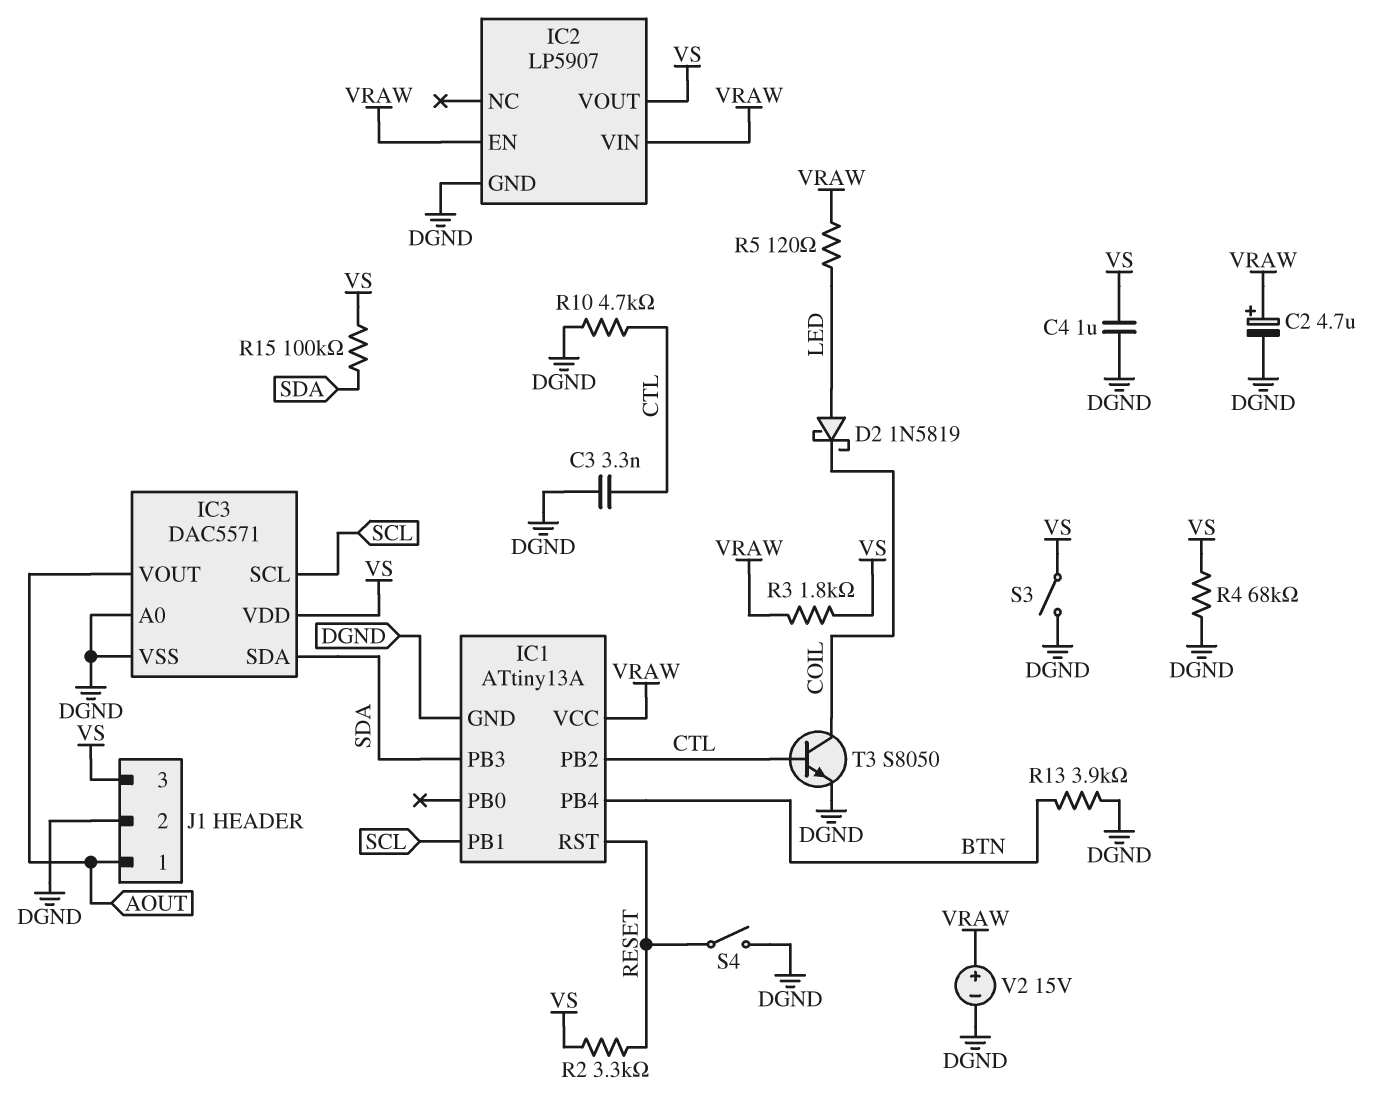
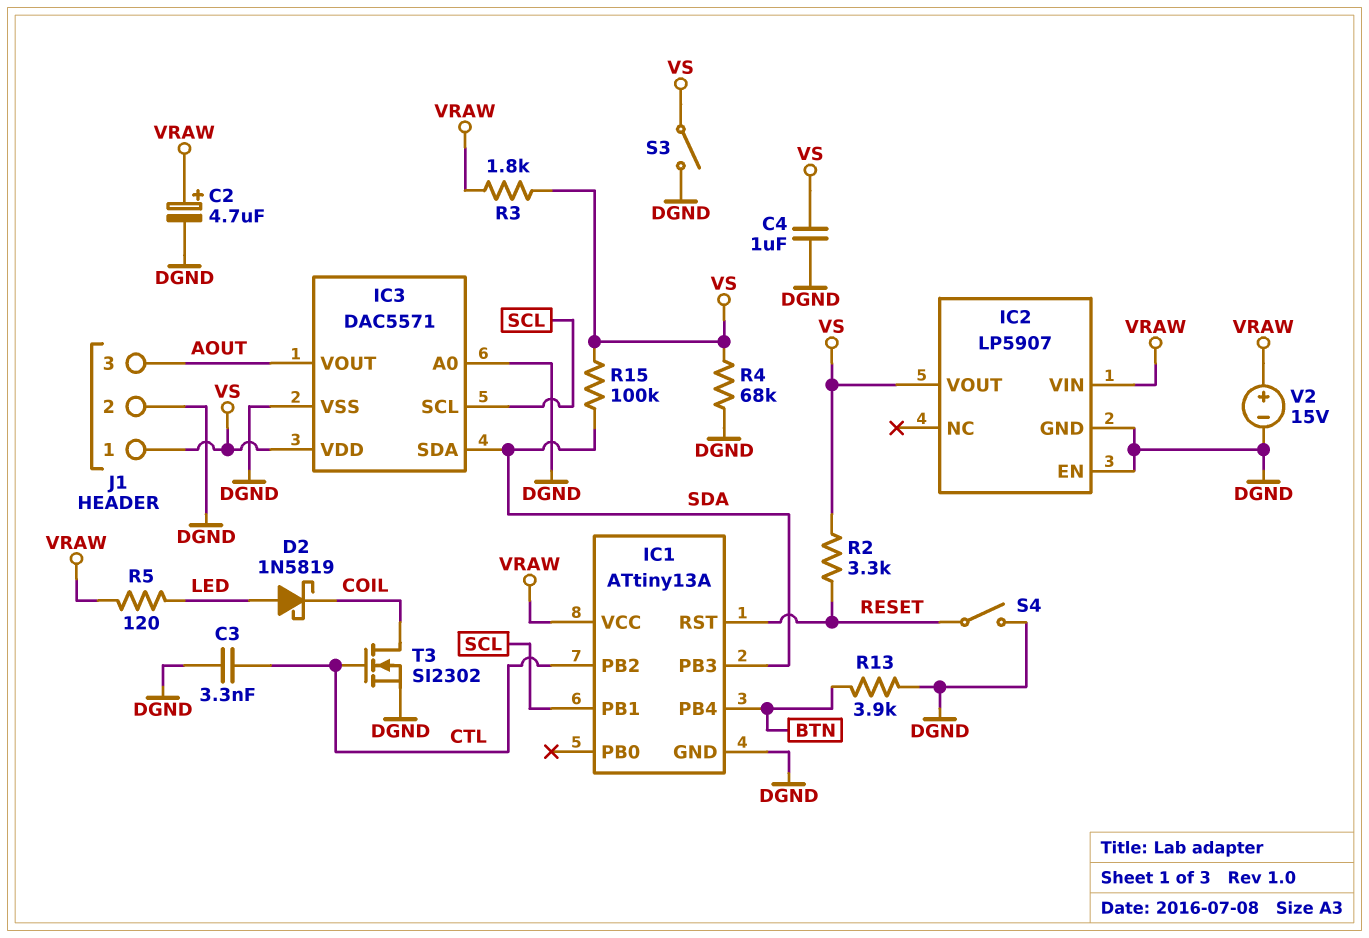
IC2 pin EN: VRAW -> DGND
J1 pin 1: AOUT -> VS
J1 pin 3: VS -> AOUT
R10: 4.7k (CTL, DGND) -> none
T3: NPN S8050 (B CTL, C COIL, E DGND) -> NMOS SI2302 (G CTL, D COIL, S DGND)

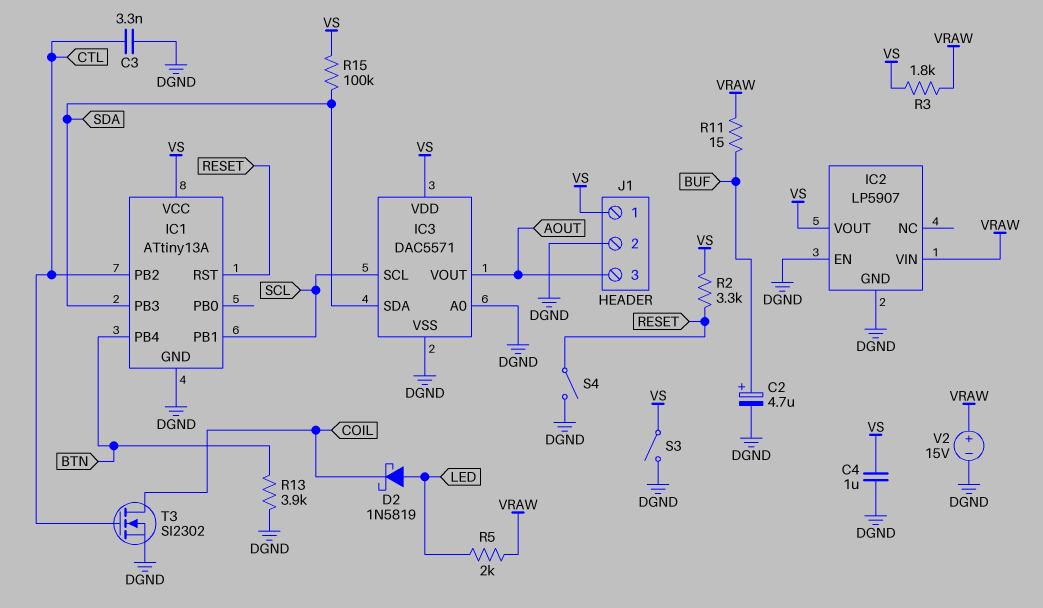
C2: 4.7uF (plus VRAW, minus DGND) -> 4.7uF (plus BUF, minus DGND)
IC1 pin VCC: VRAW -> VS
R4: 68k (DGND, VS) -> none
R5: 120 (LED, VRAW) -> 2k (LED, VRAW)
R11: none -> 15 (BUF, VRAW)

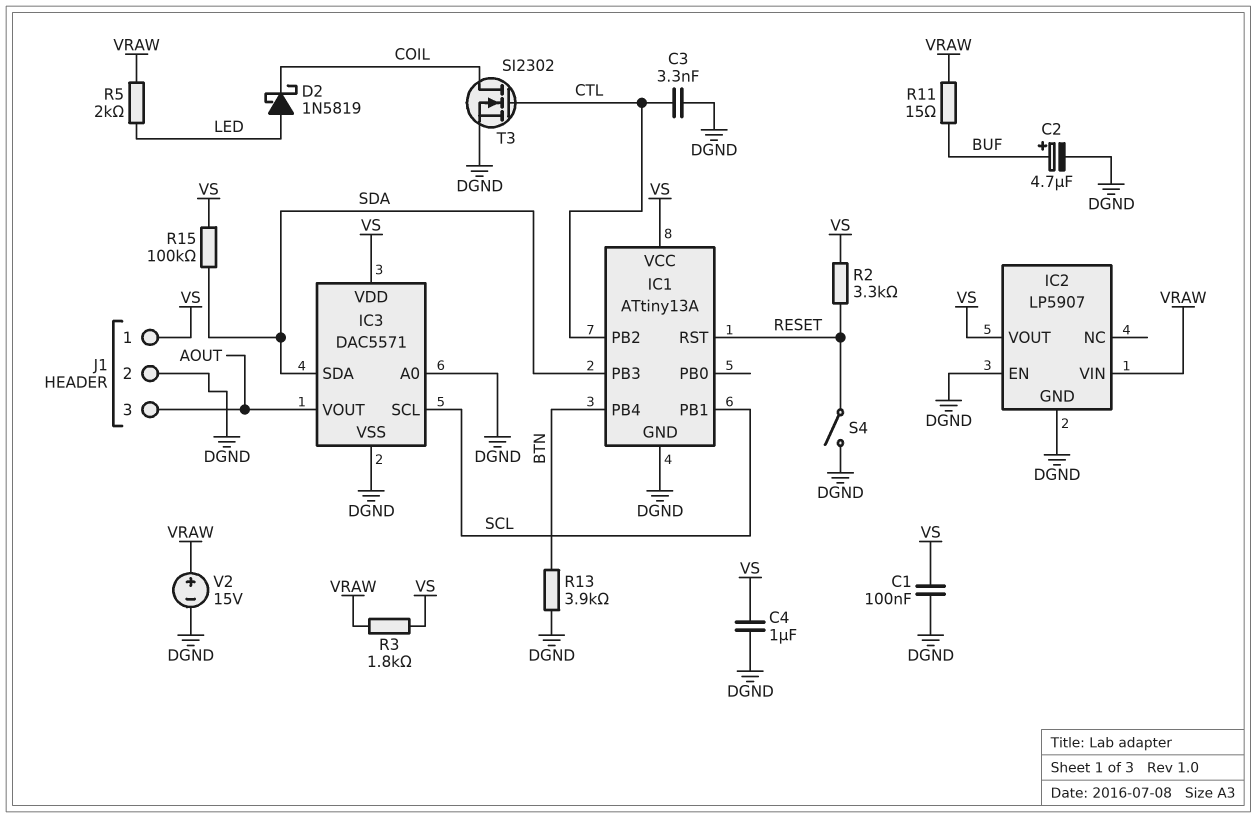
C1: none -> 100nF (DGND, VS)
S3: switch (DGND, VS) -> none

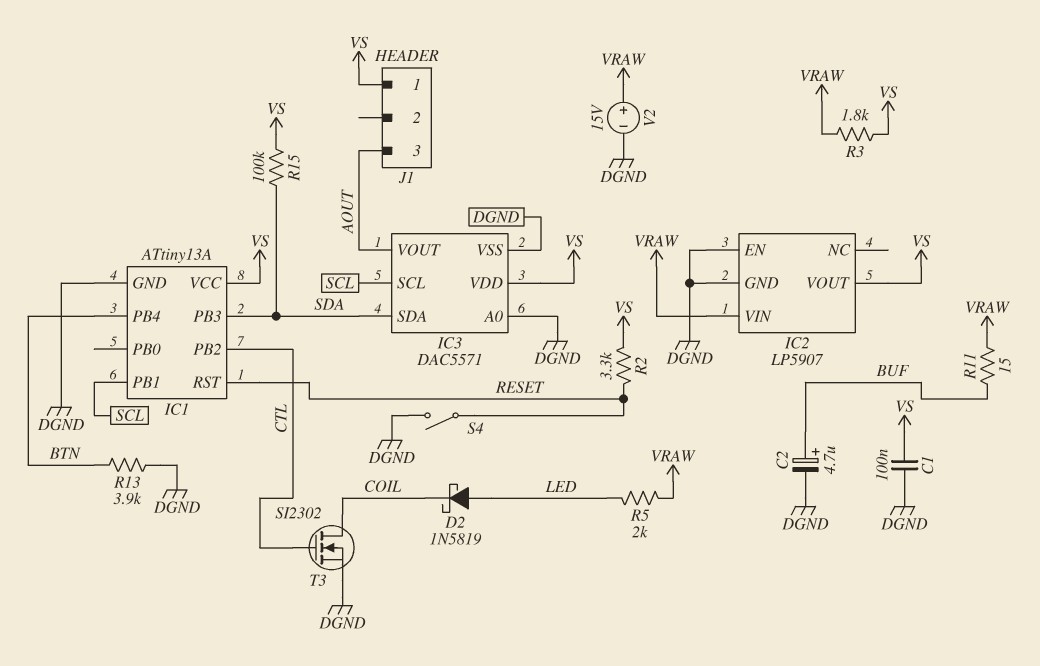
C3: 3.3nF (CTL, DGND) -> none
C4: 1uF (DGND, VS) -> none
J1 pin 2: DGND -> none

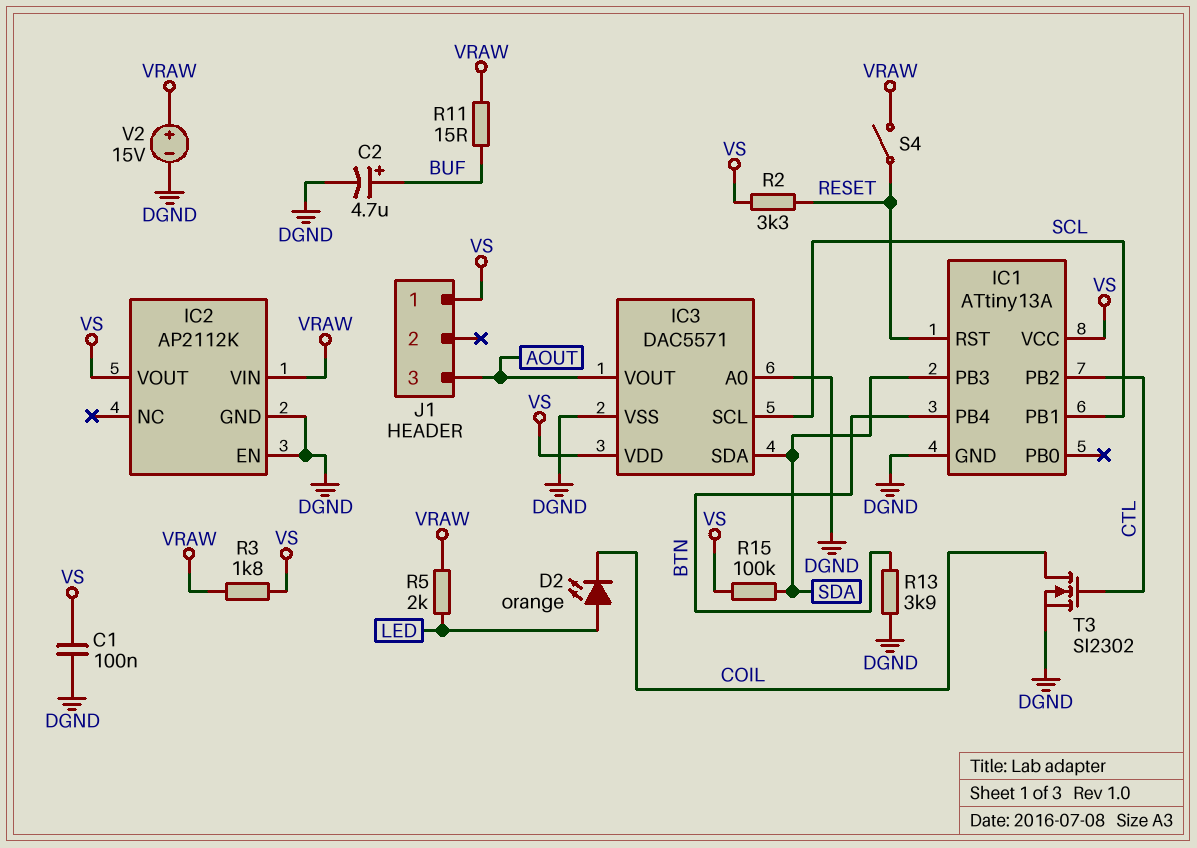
D2: schottky 1N5819 (A LED, K COIL) -> LED orange (A LED, K COIL)
IC2: LP5907 -> AP2112K
S4: switch (DGND, RESET) -> switch (RESET, VRAW)

